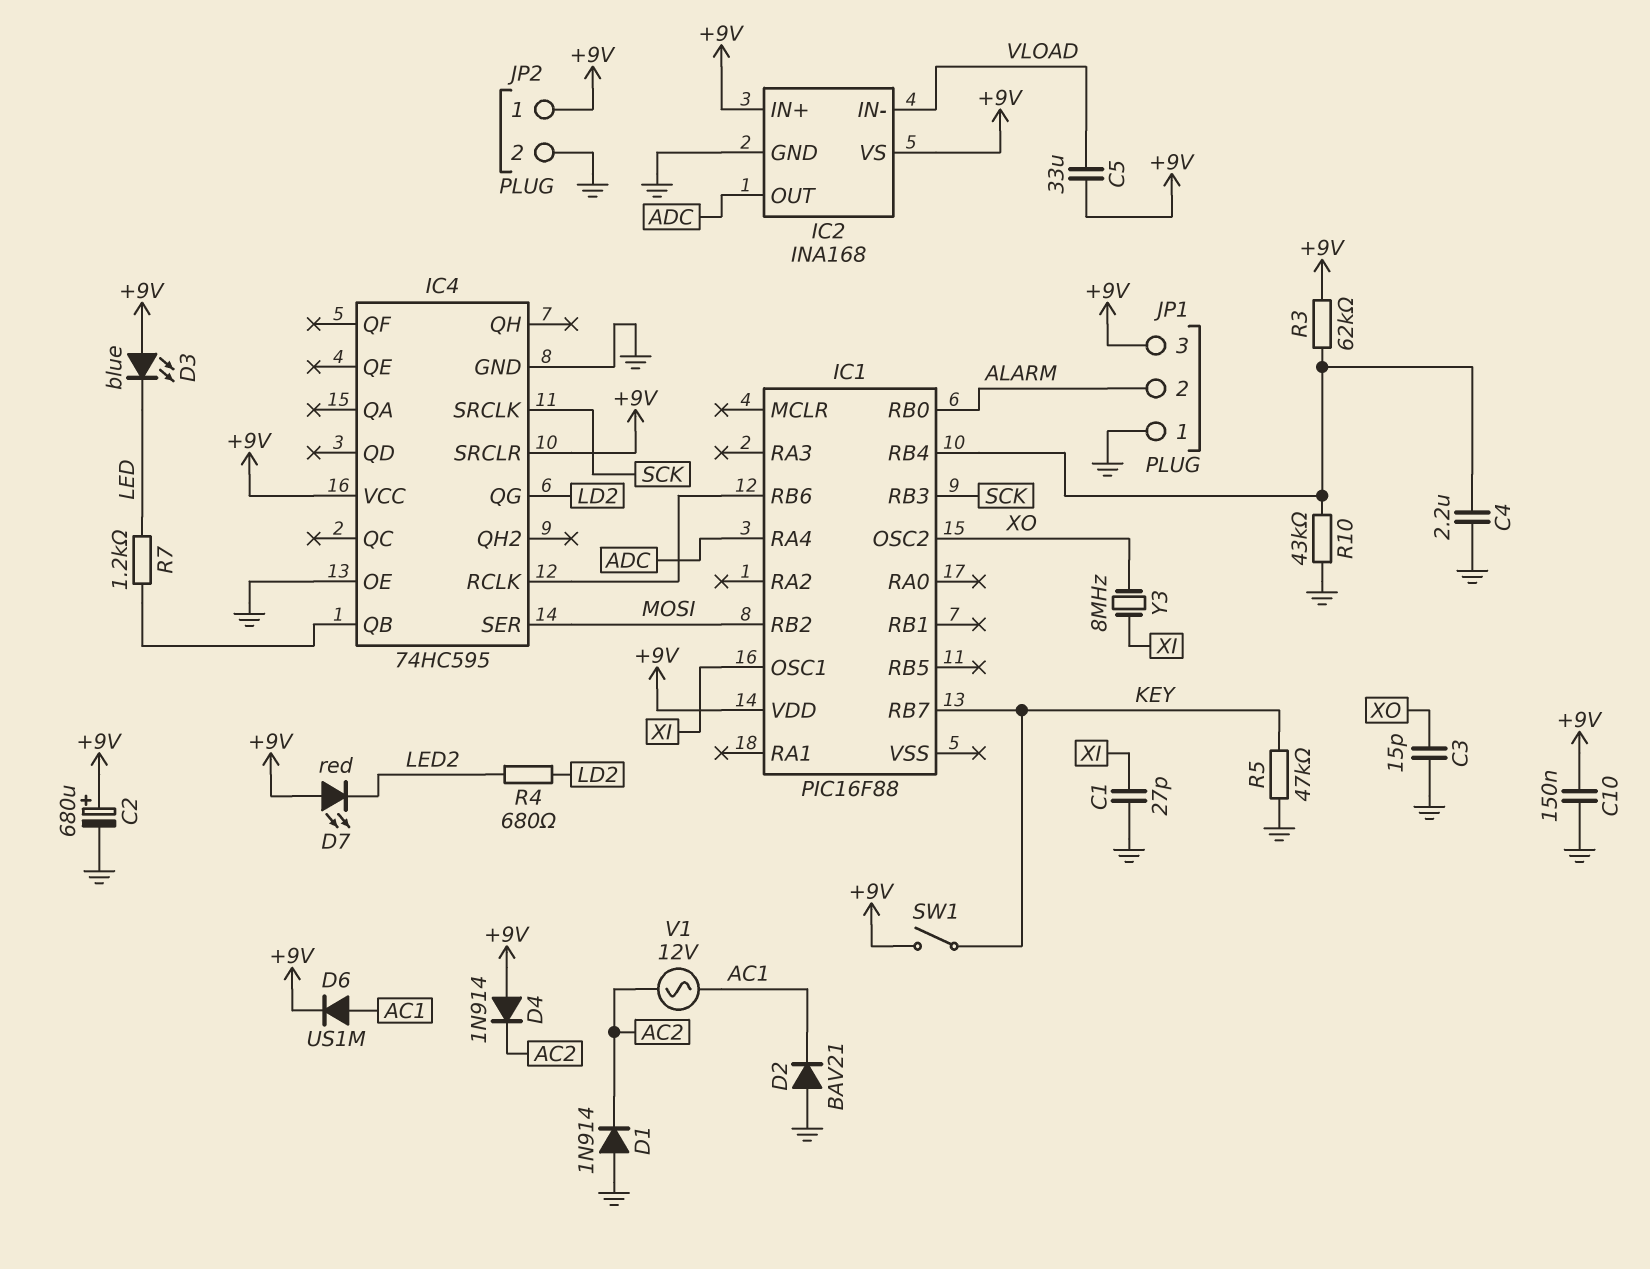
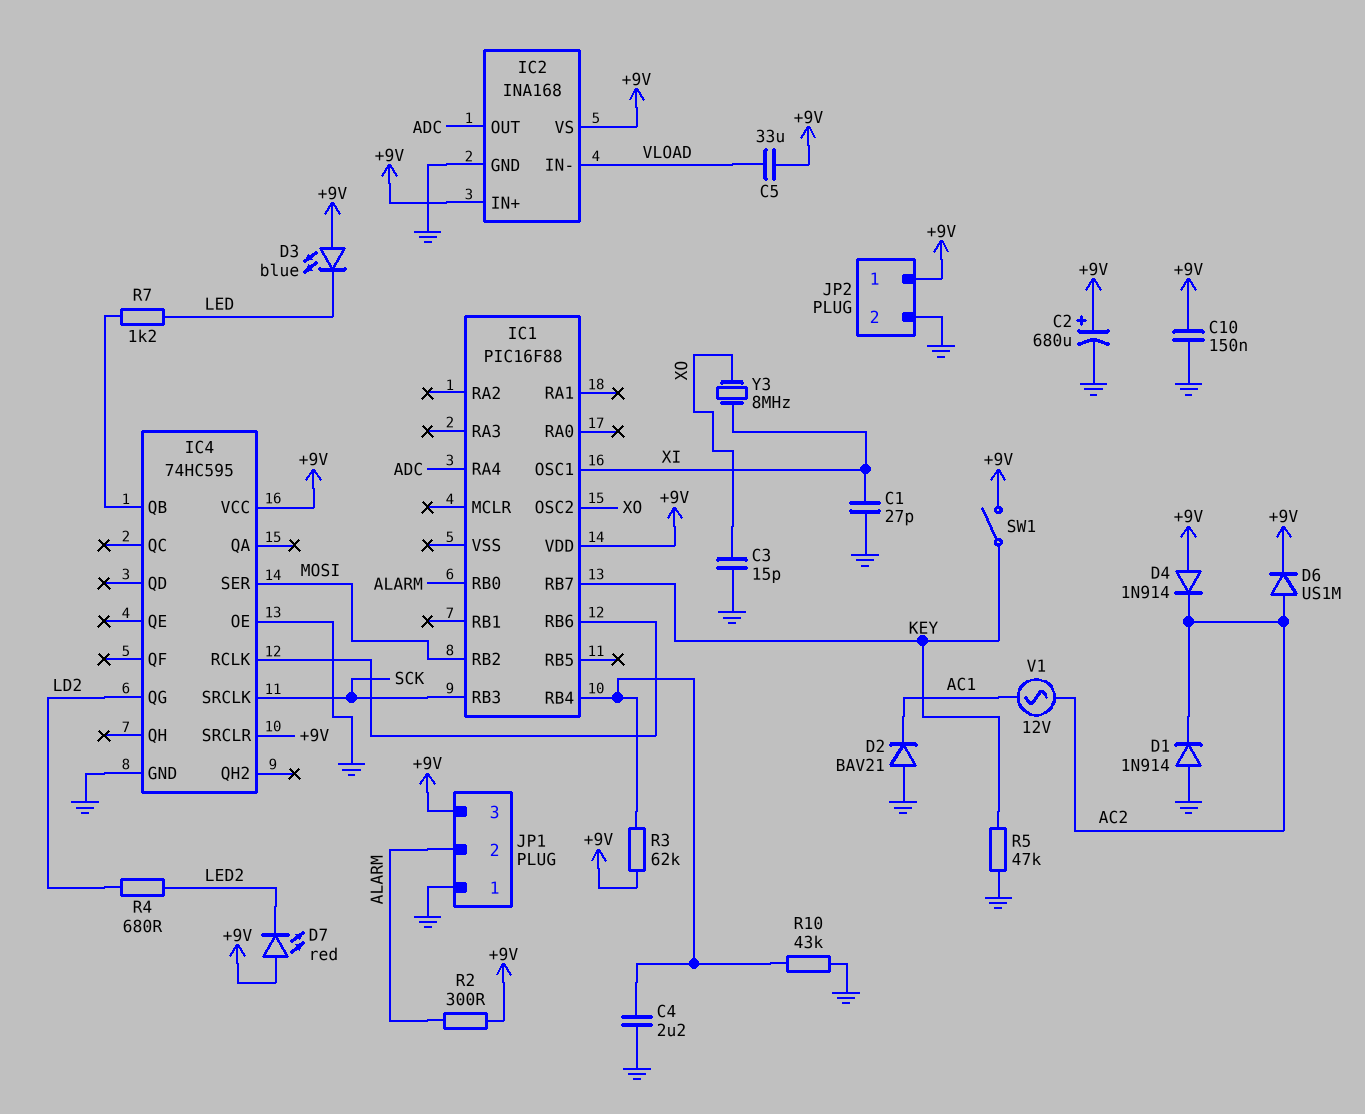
D6: diode US1M (A AC1, K +9V) -> diode US1M (A AC2, K +9V)
R2: none -> 300 (+9V, ALARM)

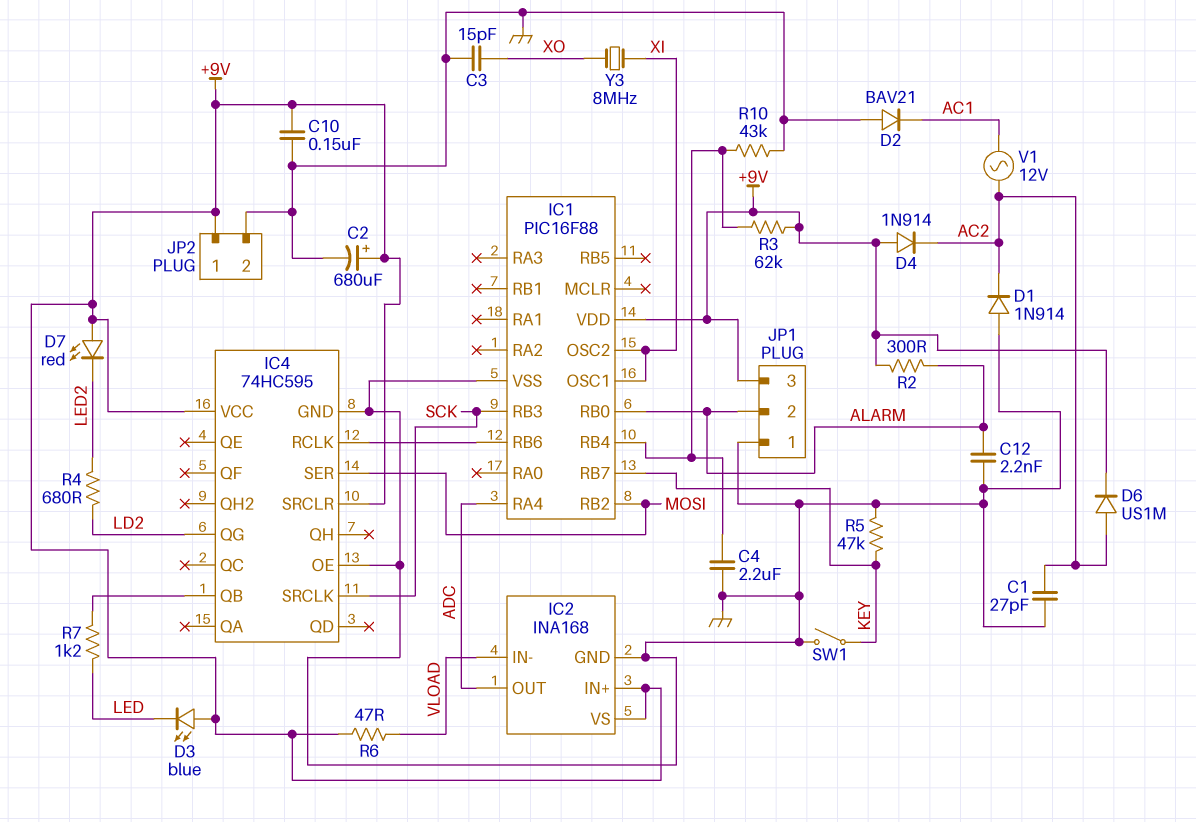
C1: 27pF (GND, XI) -> 27pF (AC2, GND)
C5: 33uF (+9V, VLOAD) -> none
C12: none -> 2.2nF (ALARM, GND)
IC1 pin OSC2: XO -> XI
IC1 pin VSS: none -> GND
R6: none -> 47 (+9V, VLOAD)
SW1: switch (+9V, KEY) -> switch (GND, KEY)

